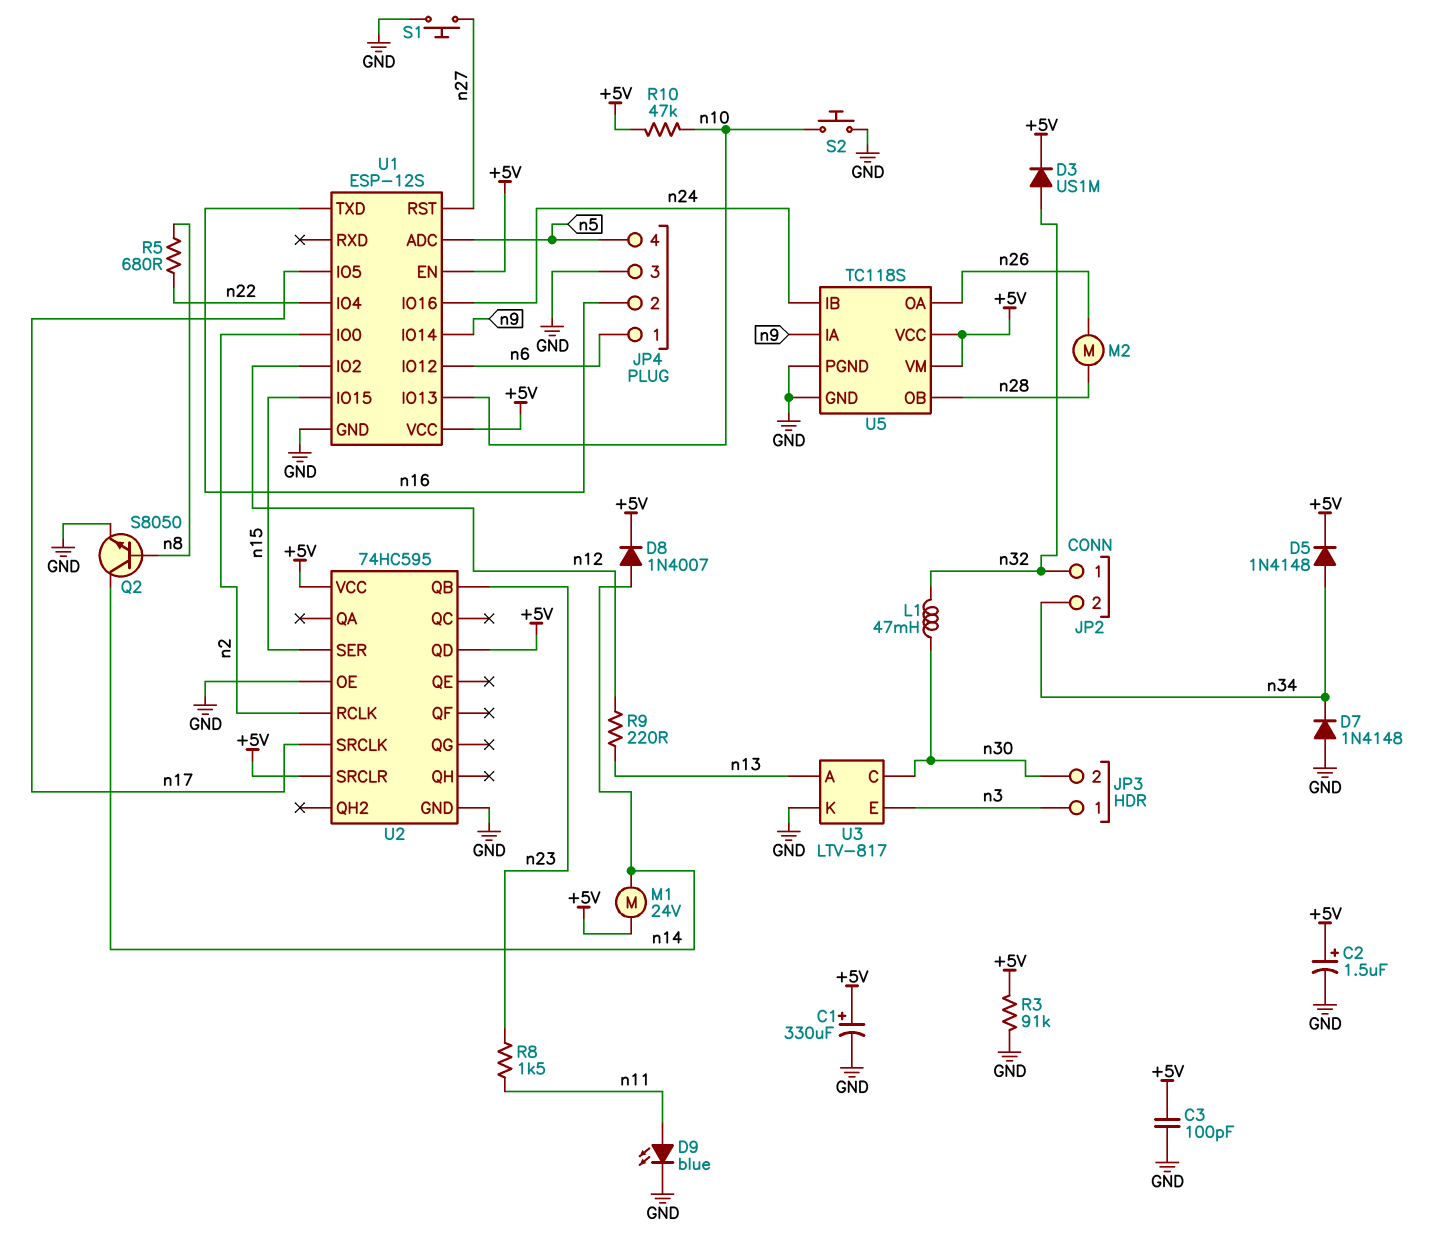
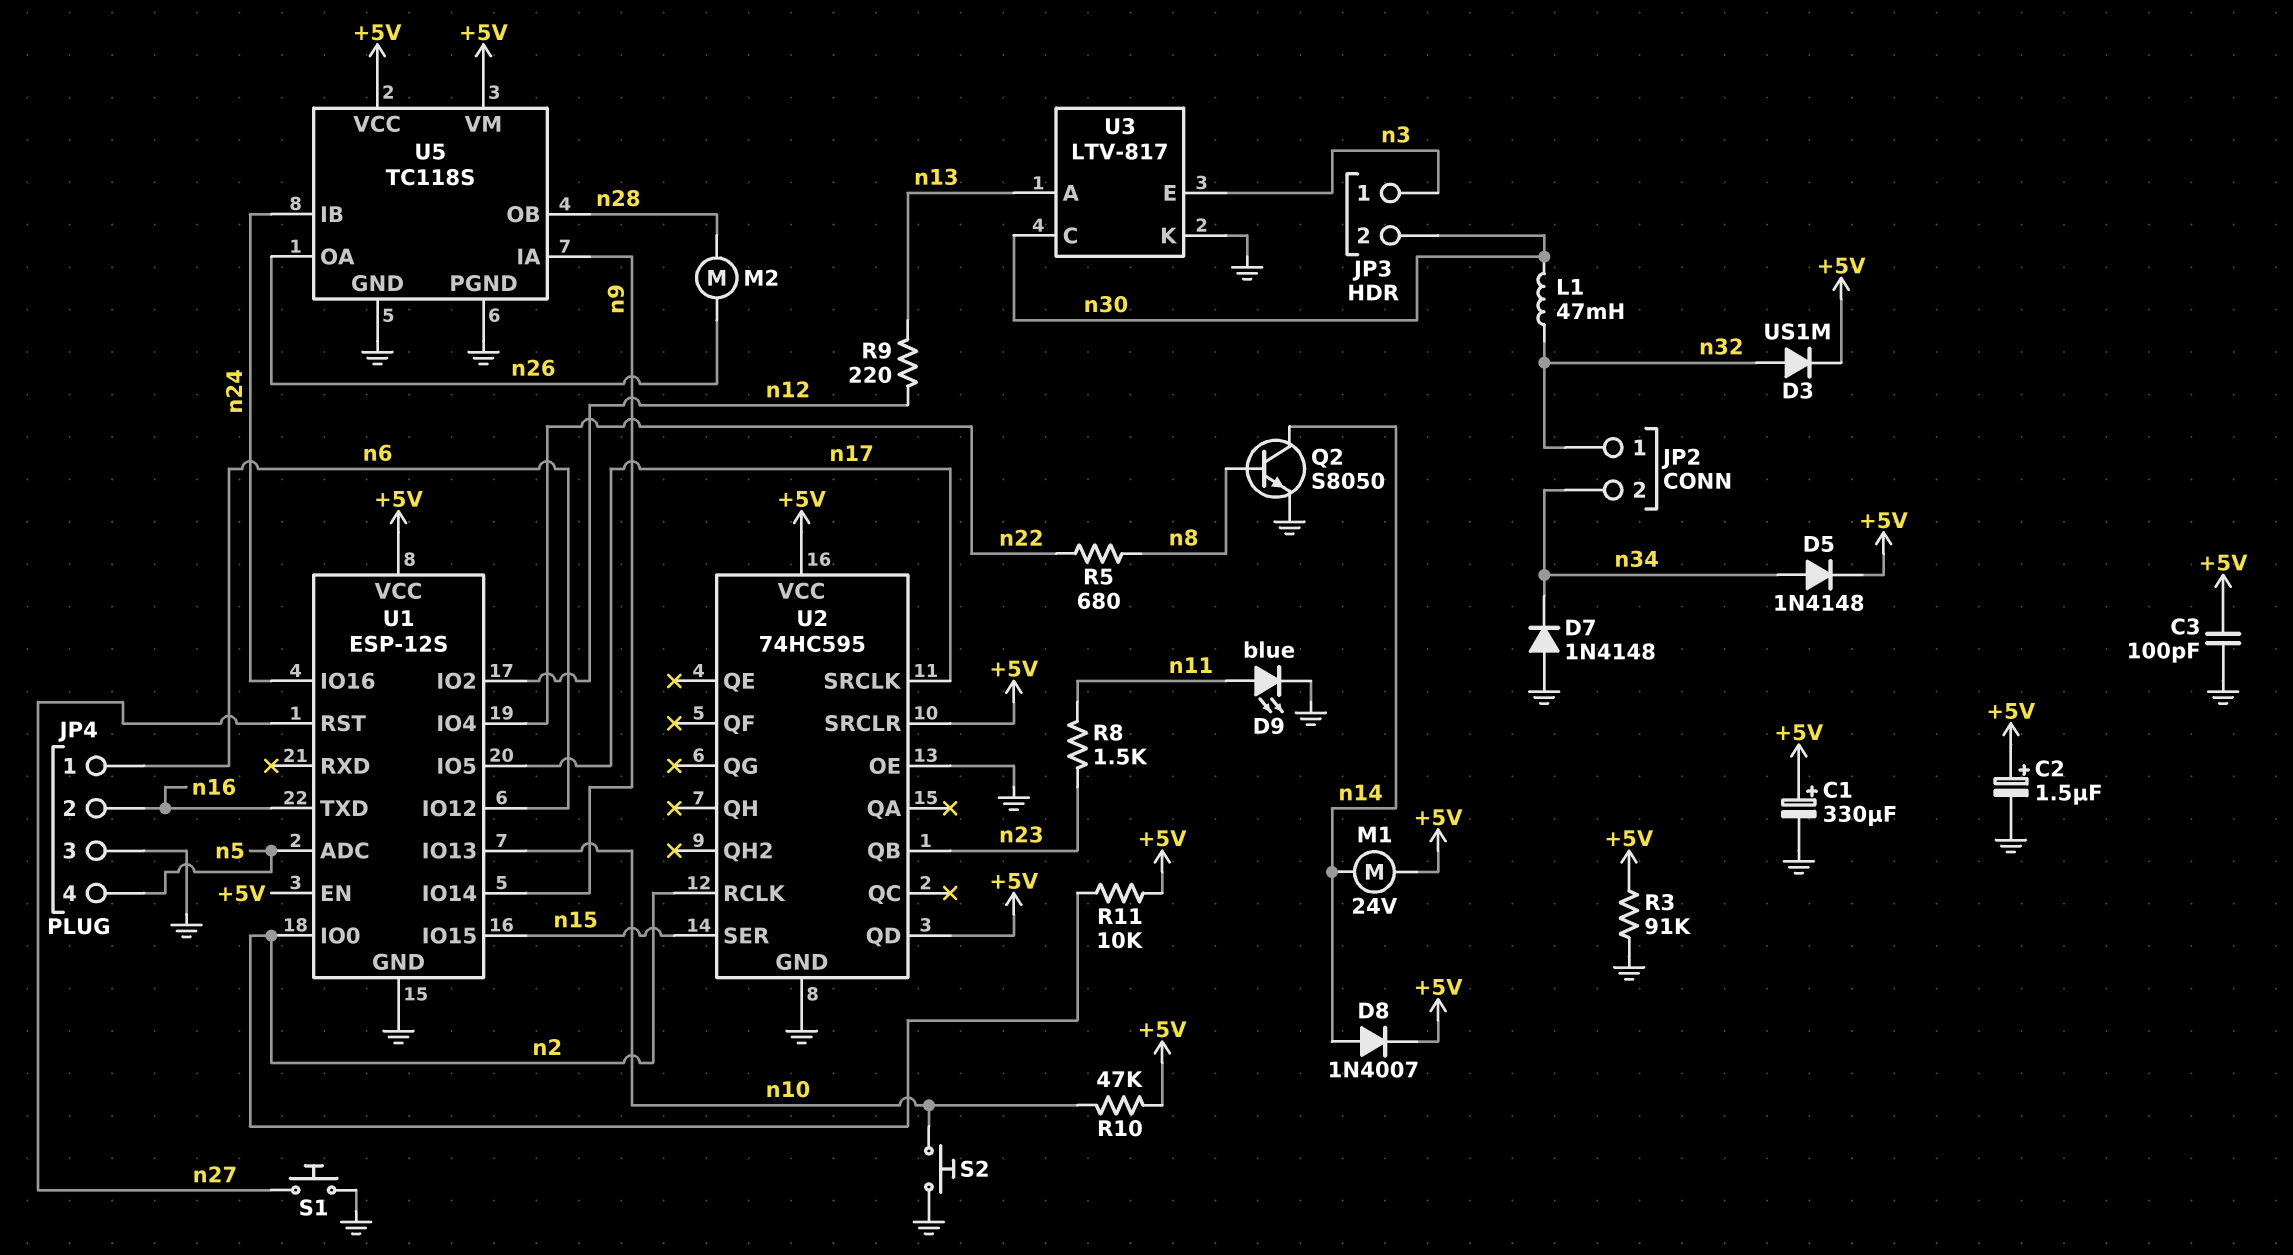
R11: none -> 10k (+5V, n2)

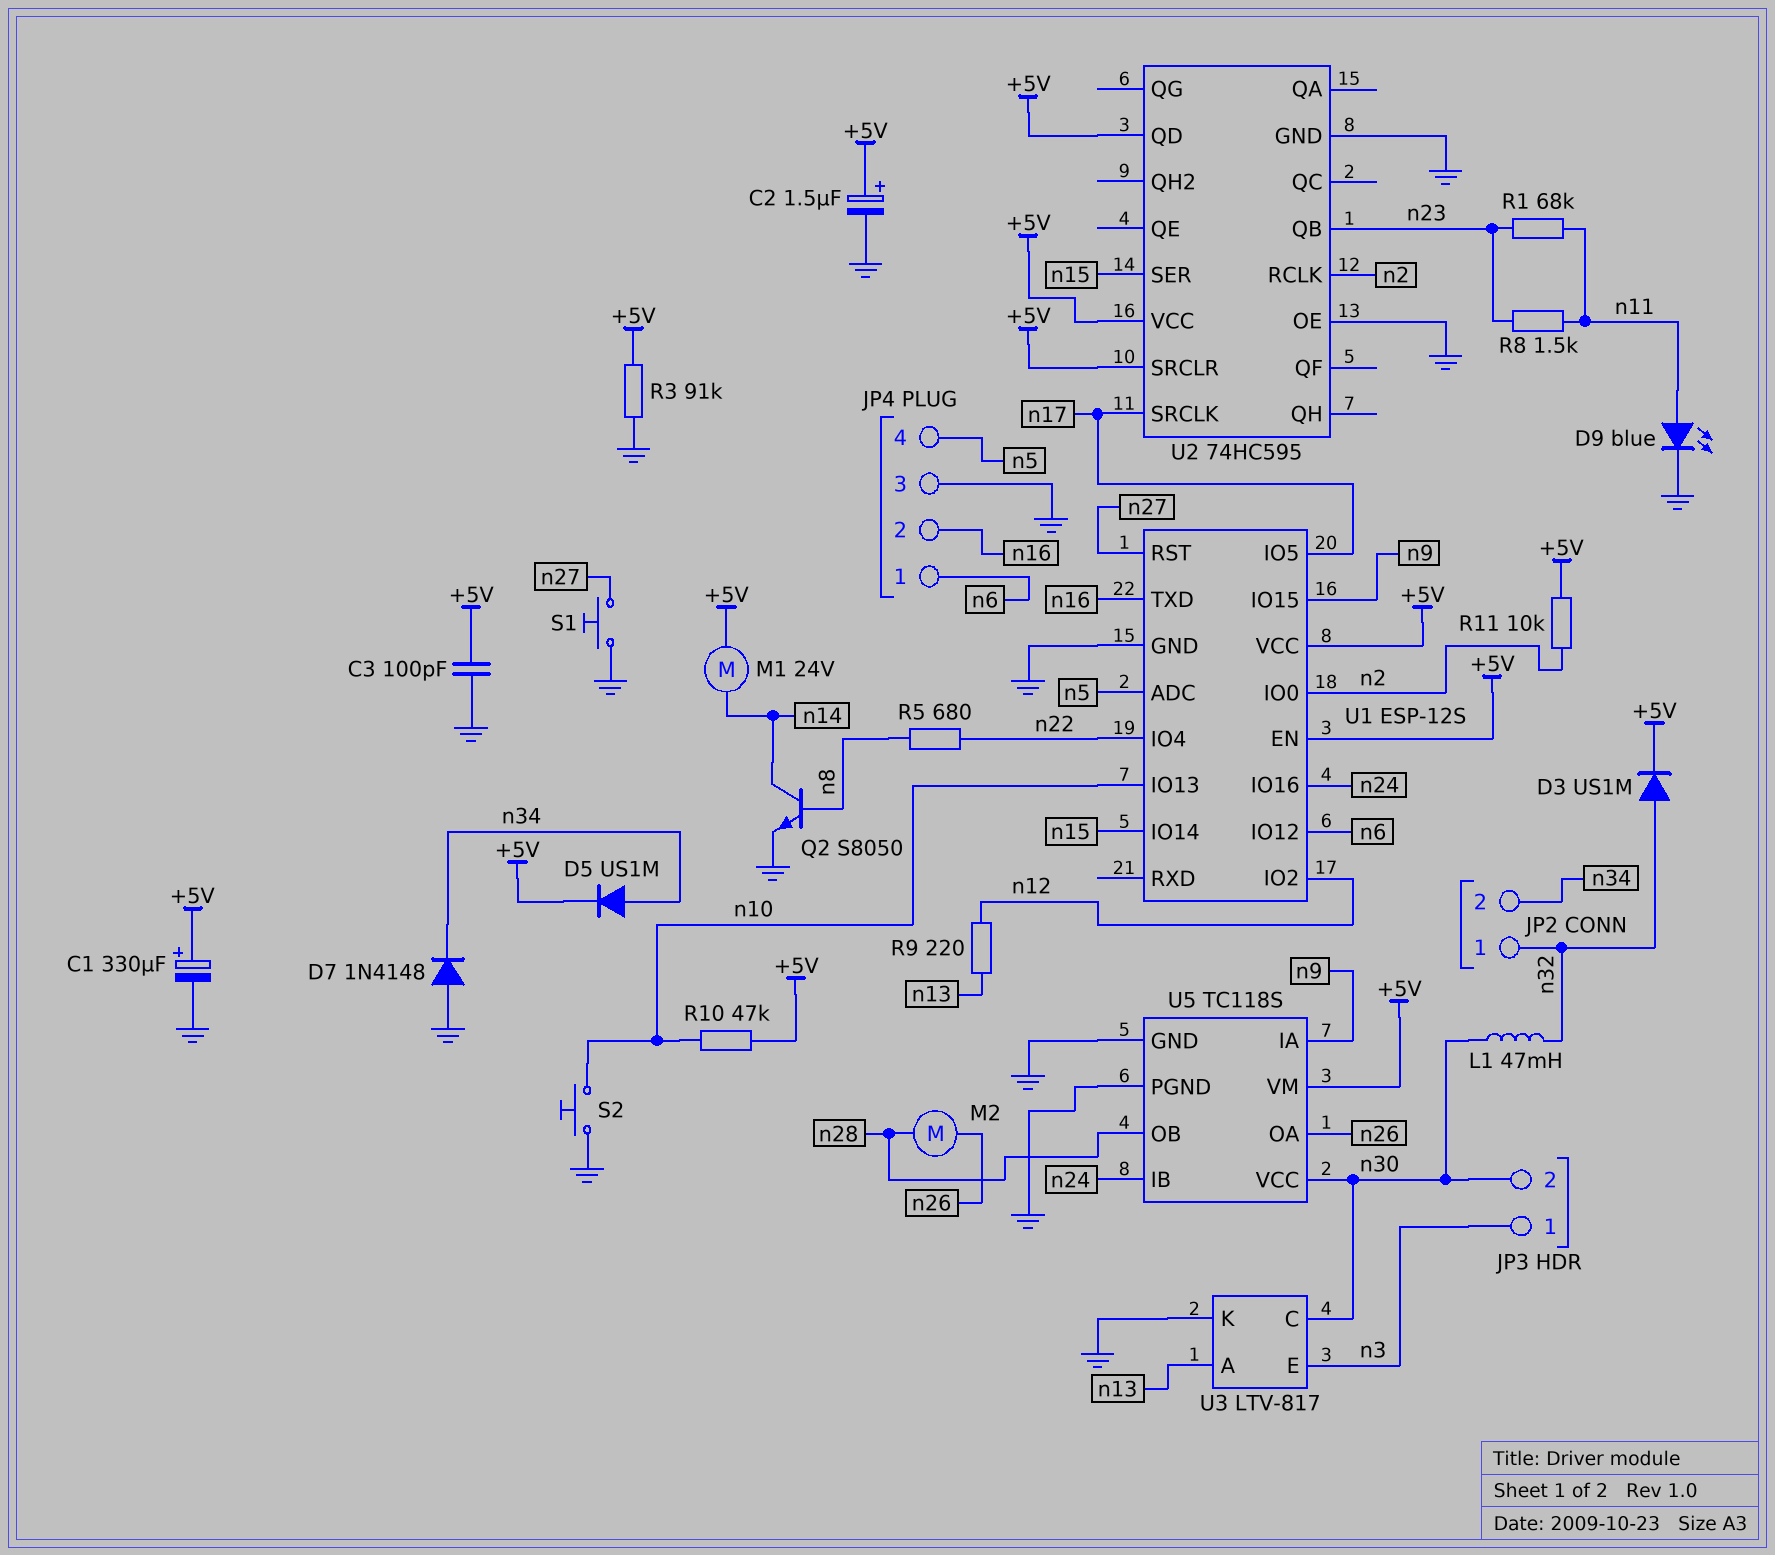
D5: diode 1N4148 (A n34, K +5V) -> diode US1M (A n34, K +5V)
D8: diode 1N4007 (A n14, K +5V) -> none
R1: none -> 68k (n11, n23)
U1 pin IO14: n9 -> n15
U1 pin IO15: n15 -> n9
U5 pin VCC: +5V -> n30

